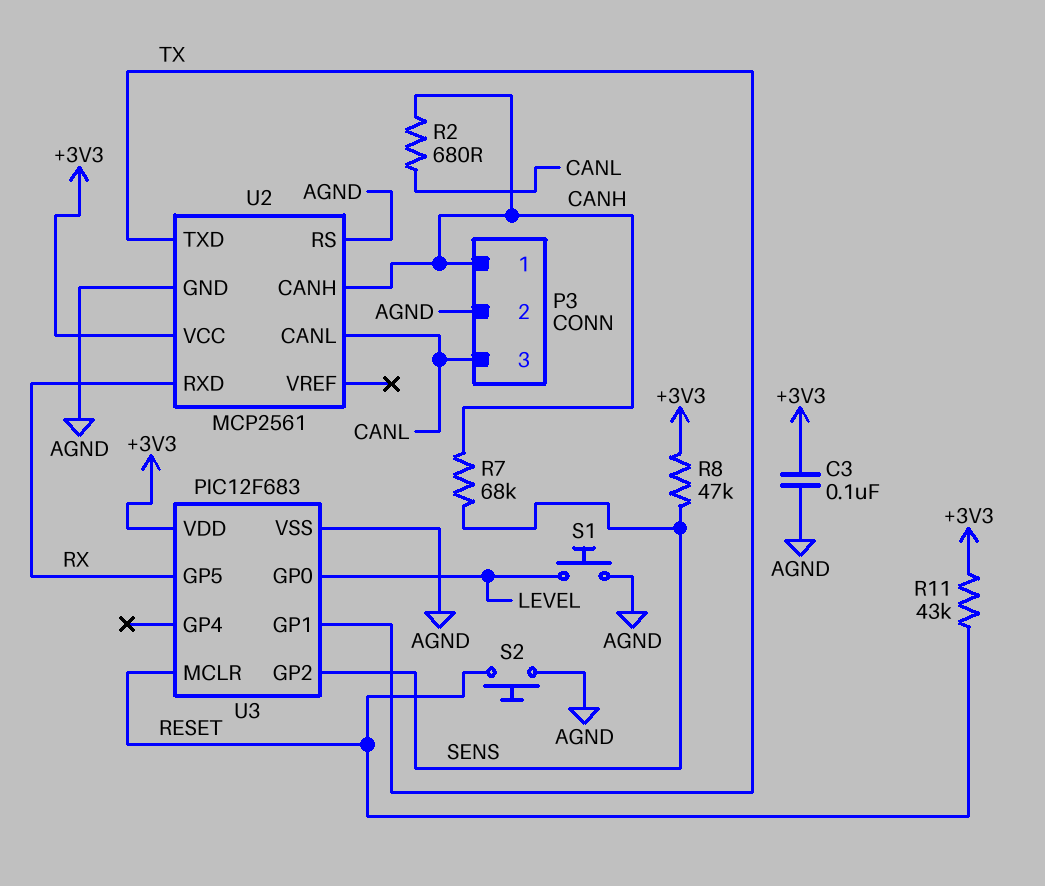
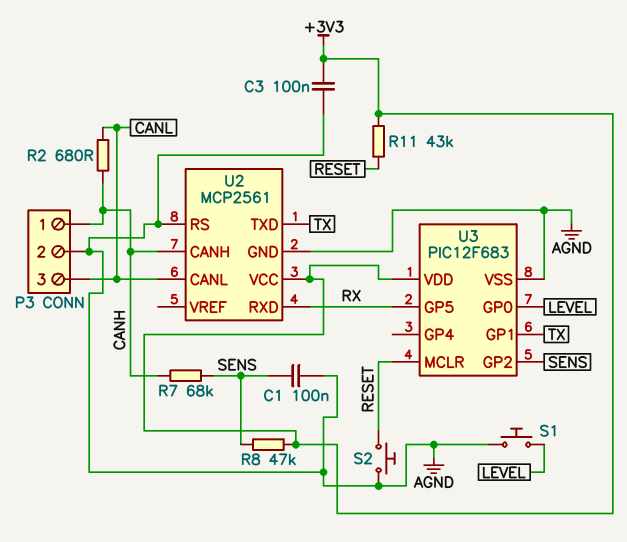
C1: none -> 100nF (AGND, SENS)

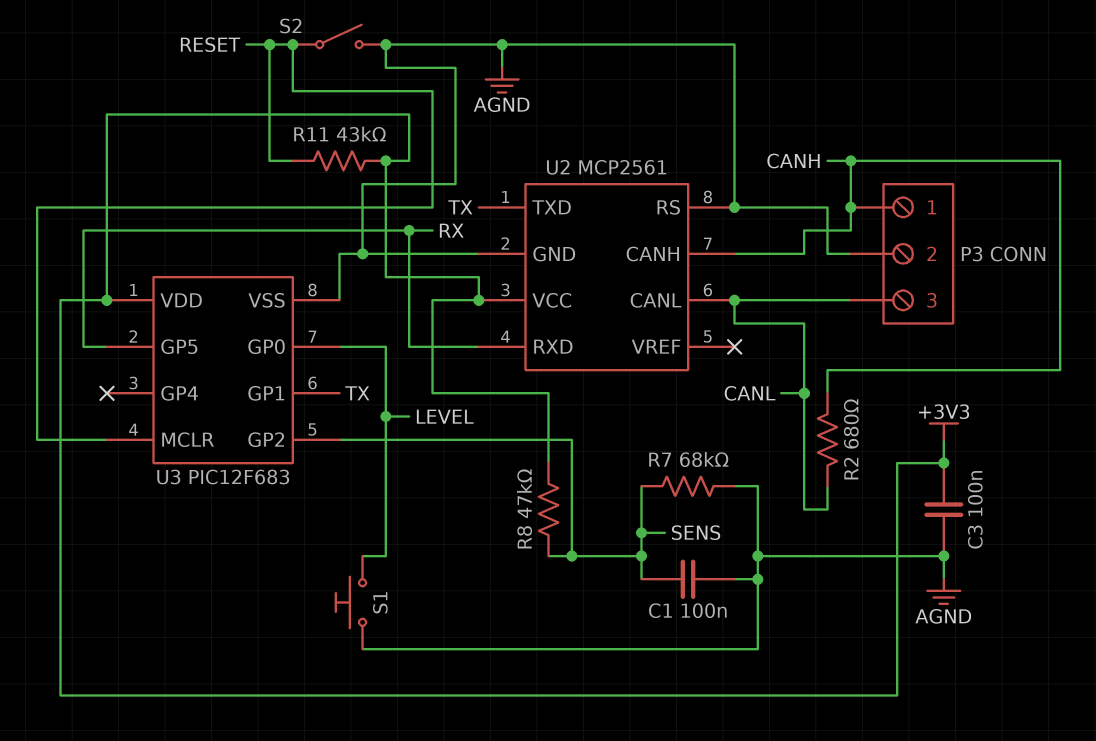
R7: 68k (CANH, SENS) -> 68k (AGND, SENS)
S2: button (AGND, RESET) -> switch (AGND, RESET)

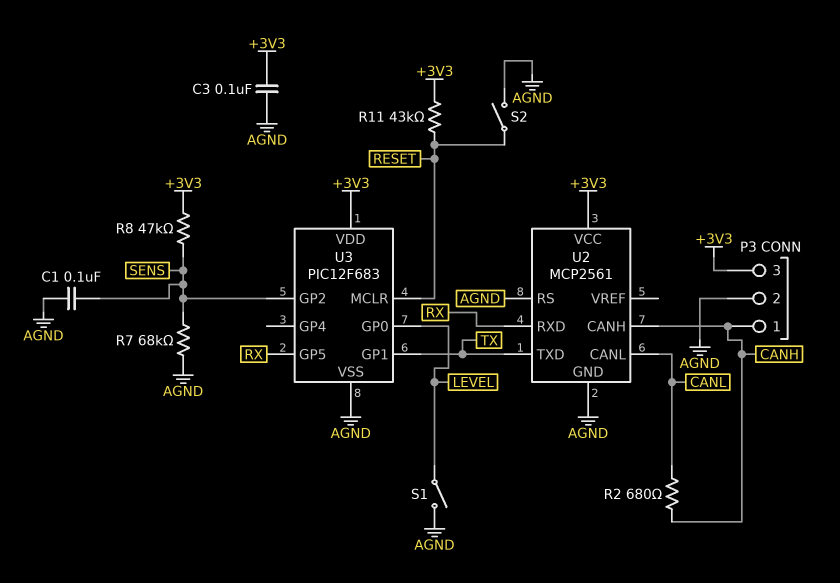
P3 pin 3: CANL -> +3V3
S1: button (AGND, LEVEL) -> switch (AGND, LEVEL)

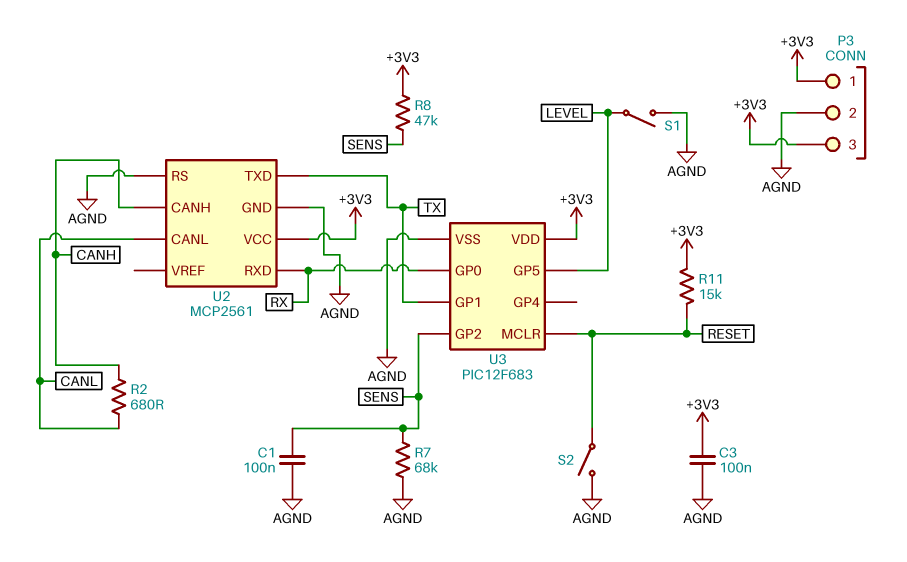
P3 pin 1: CANH -> +3V3
R11: 43k (+3V3, RESET) -> 15k (+3V3, RESET)
U3 pin GP0: LEVEL -> RX
U3 pin GP5: RX -> LEVEL

